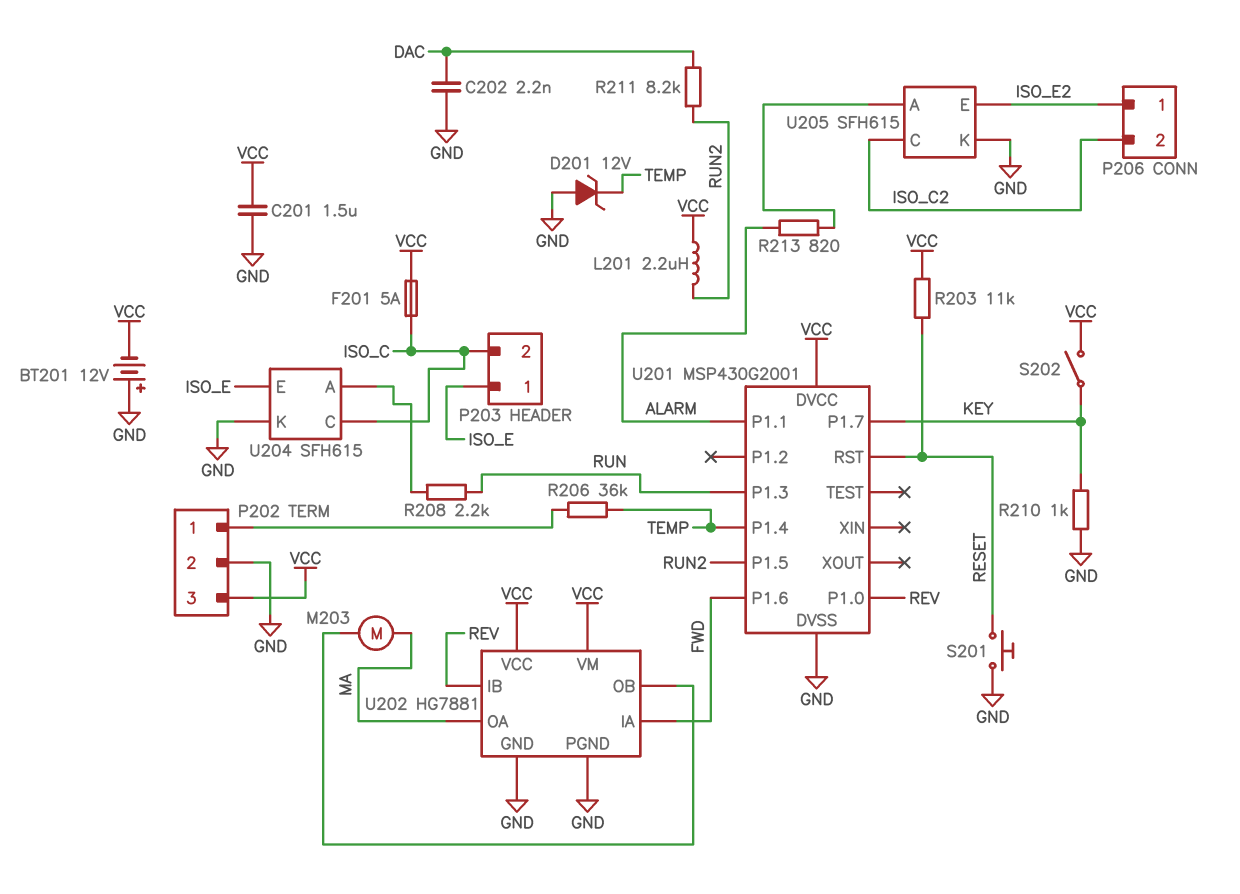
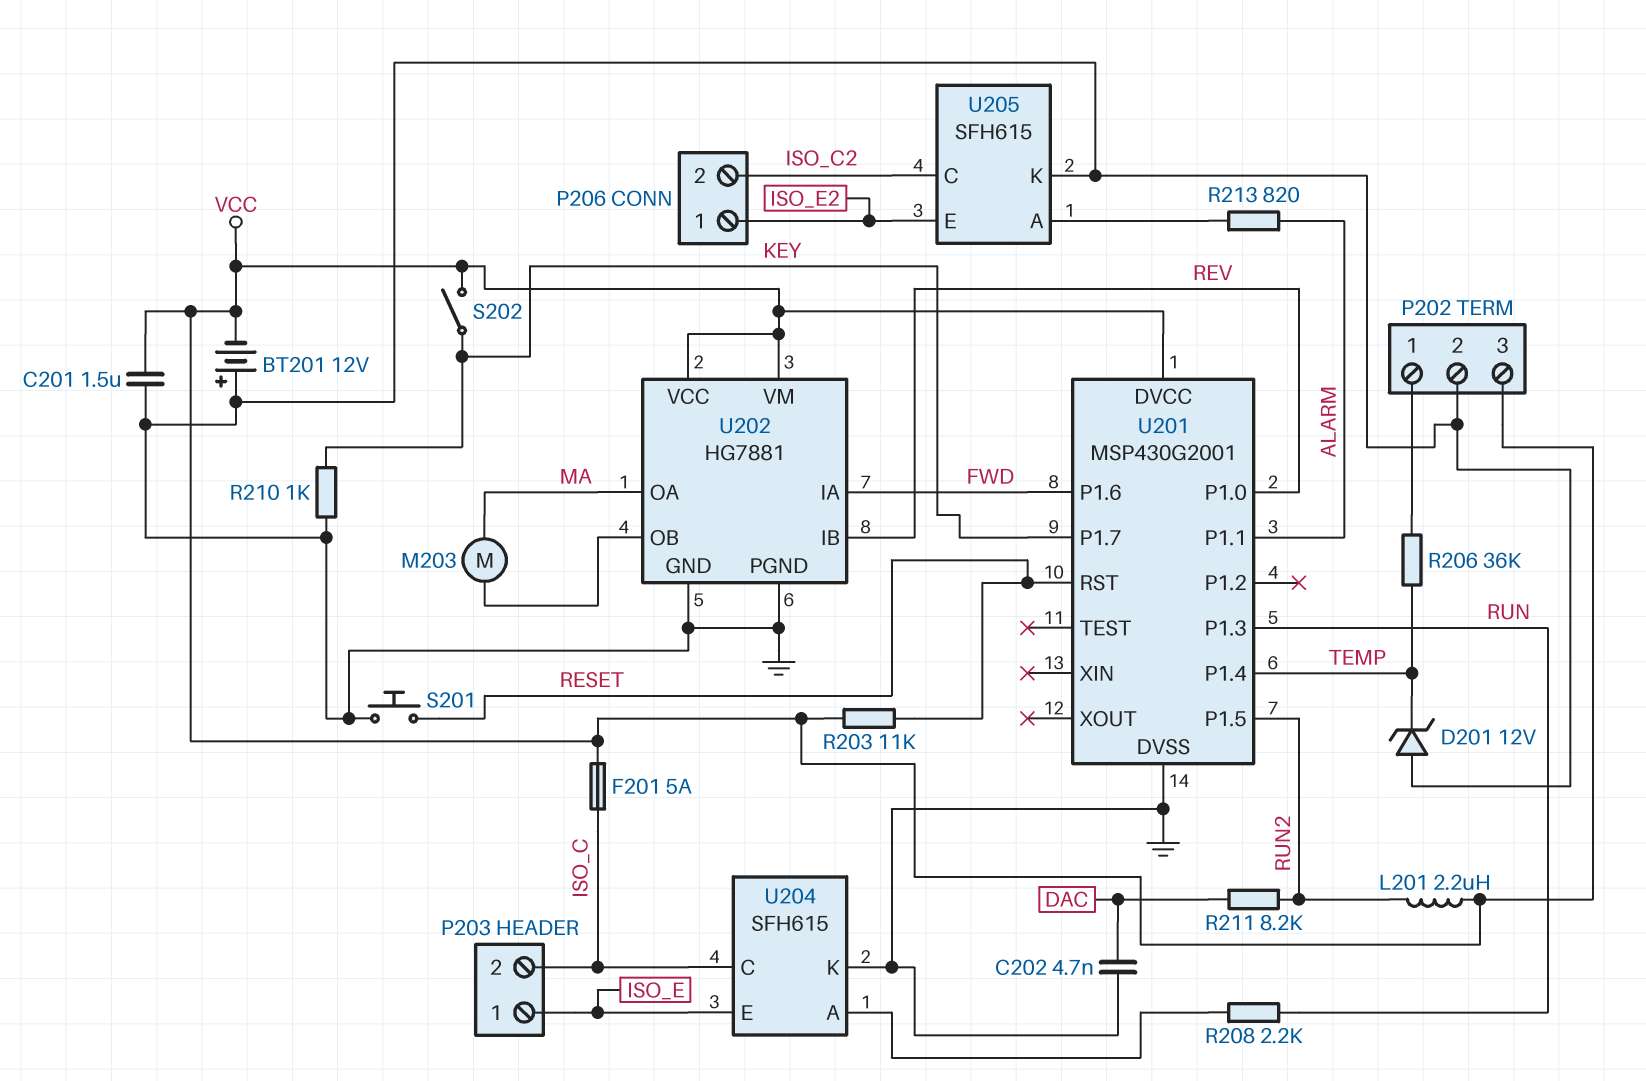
C202: 2.2nF (DAC, GND) -> 4.7nF (DAC, GND)

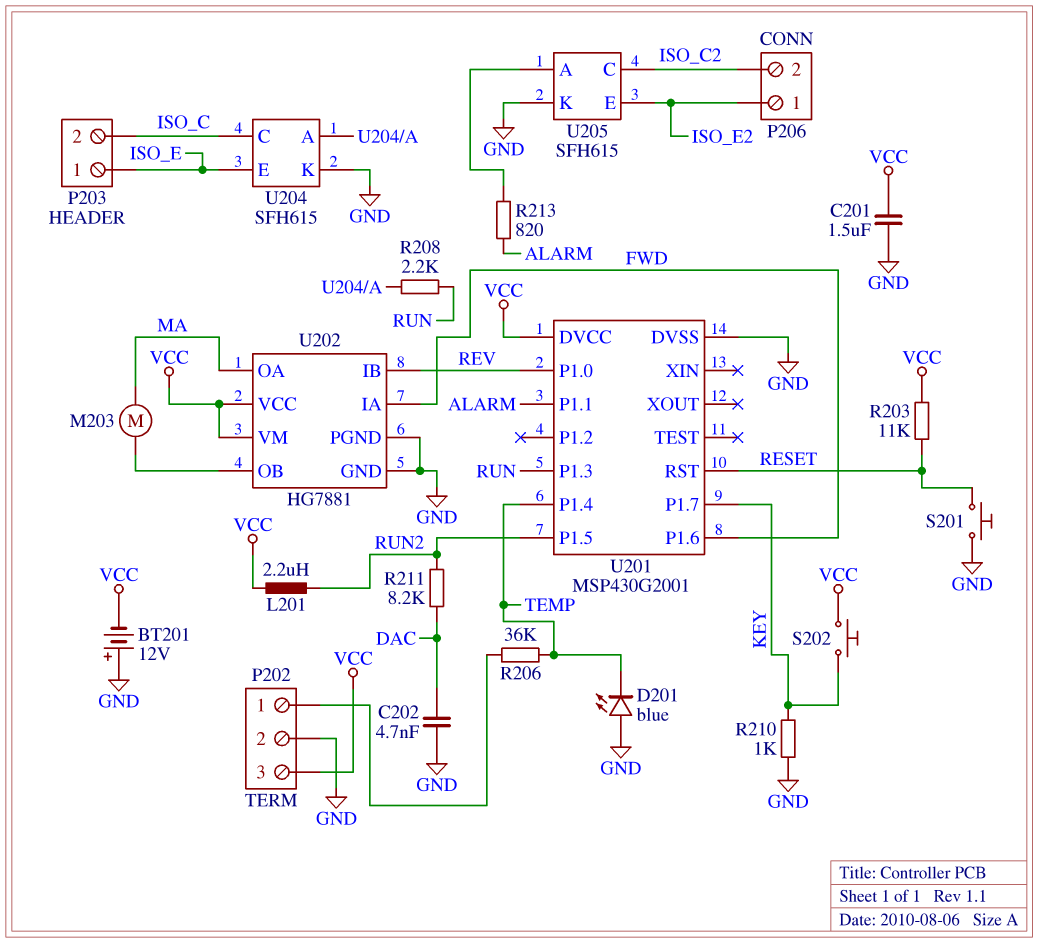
D201: zener 12V (A GND, K TEMP) -> LED blue (A GND, K TEMP)
F201: 5A (ISO_C, VCC) -> none
S202: switch (KEY, VCC) -> button (KEY, VCC)

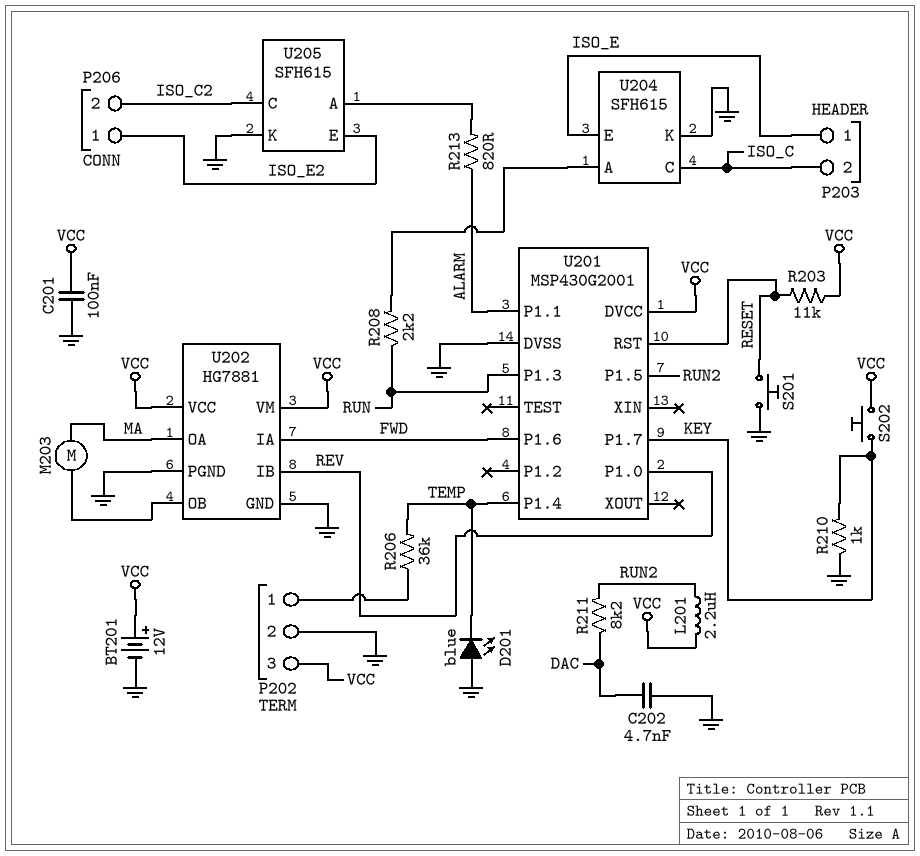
BT201: 12V (plus GND, minus VCC) -> 12V (plus VCC, minus GND)
C201: 1.5uF (GND, VCC) -> 100nF (GND, VCC)

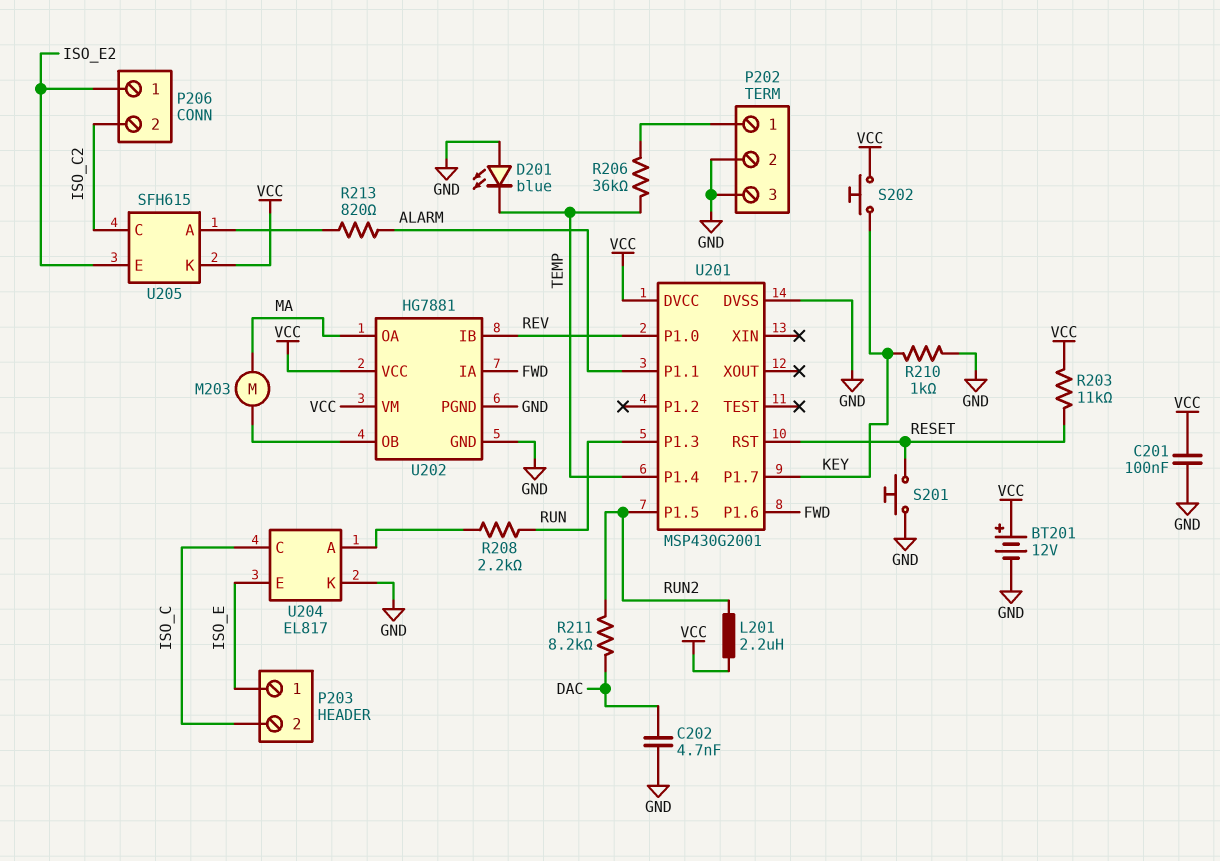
P202 pin 3: VCC -> GND
U204: SFH615 -> EL817
U205 pin K: GND -> VCC

